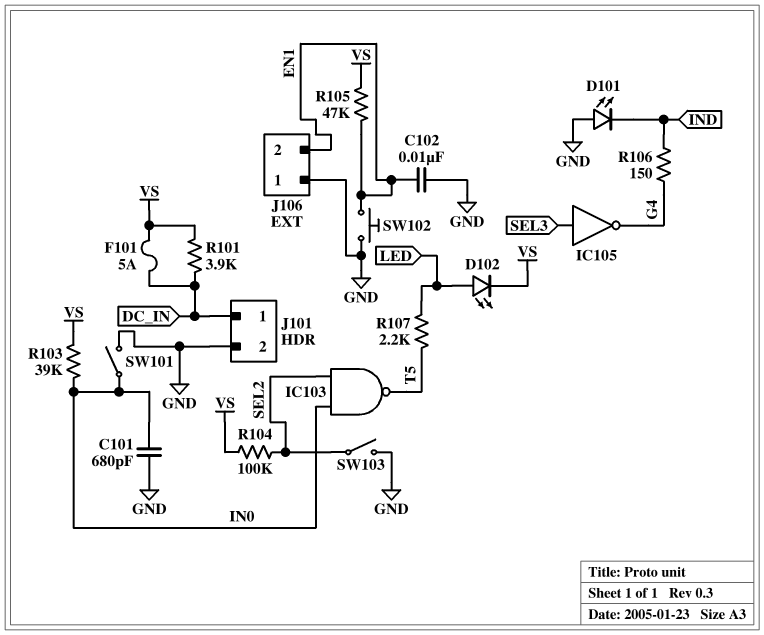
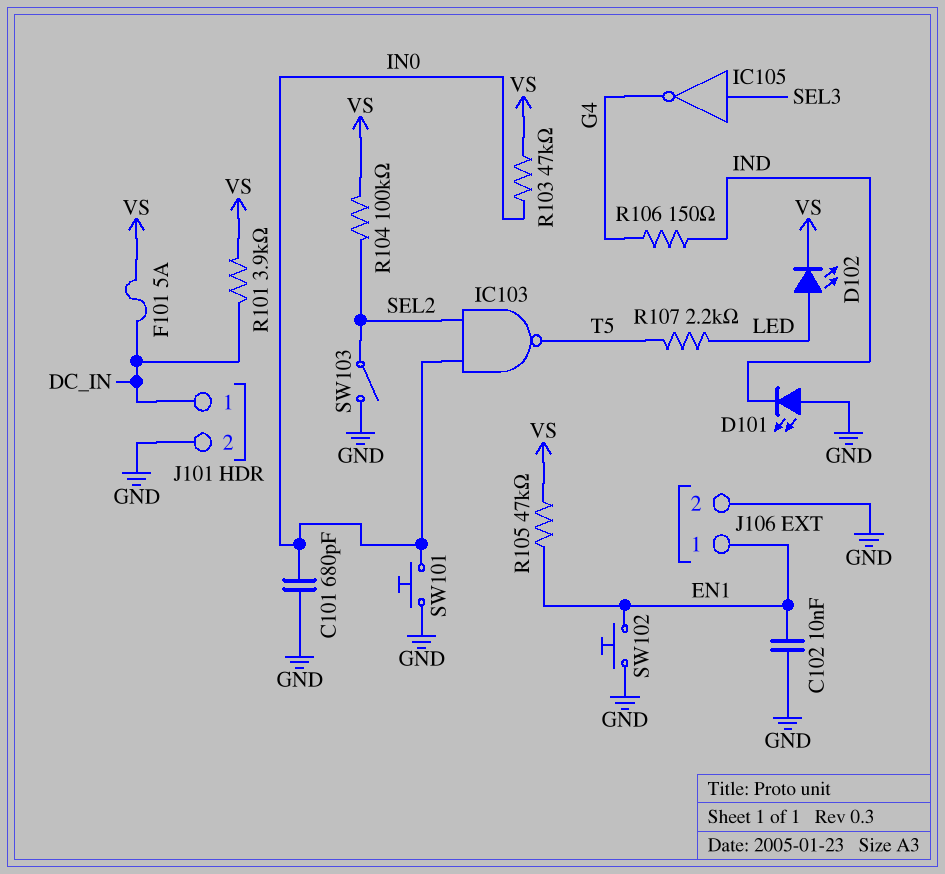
J106 pin 1: GND -> EN1
J106 pin 2: EN1 -> GND
R103: 39k (IN0, VS) -> 47k (IN0, VS)
SW101: switch (GND, IN0) -> button (GND, IN0)

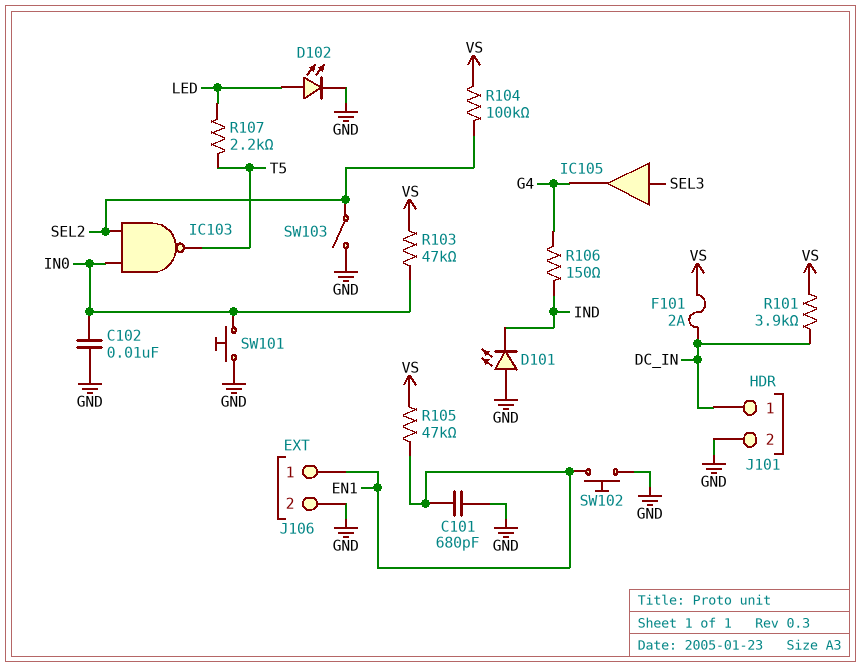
C101: 680pF (GND, IN0) -> 680pF (EN1, GND)
C102: 10nF (EN1, GND) -> 10nF (GND, IN0)
D102: LED (A LED, K VS) -> LED (A LED, K GND)
F101: 5A (DC_IN, VS) -> 2A (DC_IN, VS)
IC105: NOT (in SEL3, out G4) -> buffer (in SEL3, out G4)

